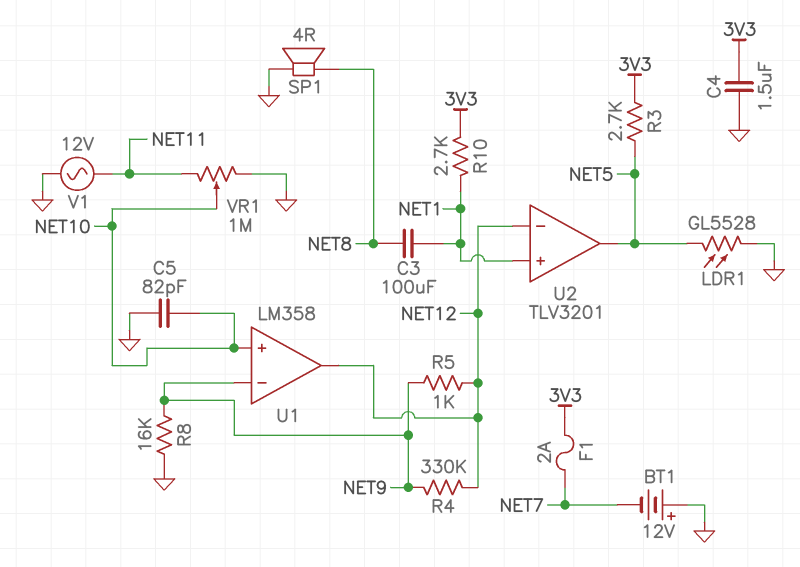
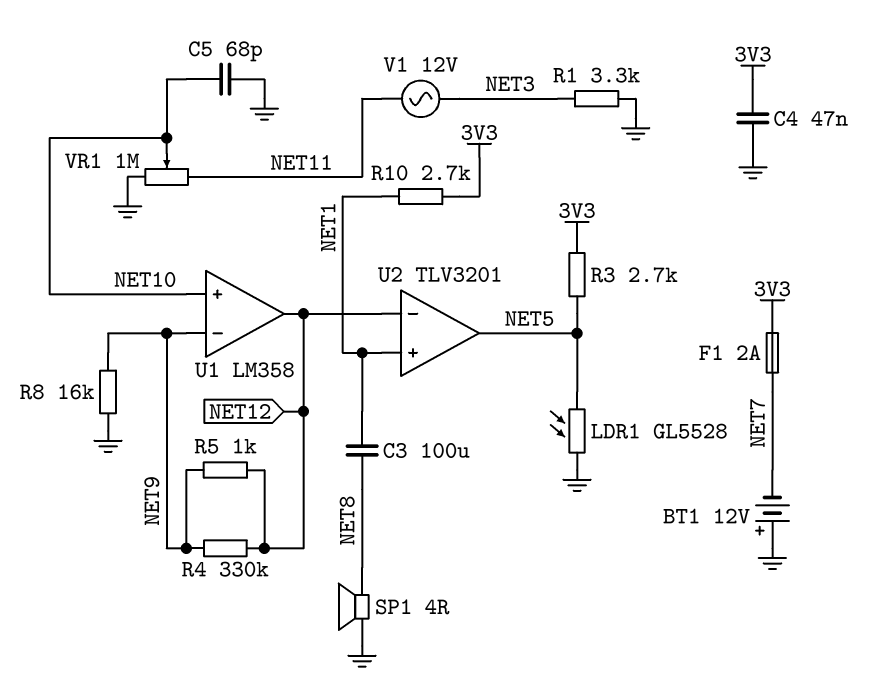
C4: 1.5uF (3V3, GND) -> 47nF (3V3, GND)
C5: 82pF (GND, NET10) -> 68pF (GND, NET10)
R1: none -> 3.3k (GND, NET3)
V1: AC 12V (GND, NET11) -> AC 12V (NET3, NET11)

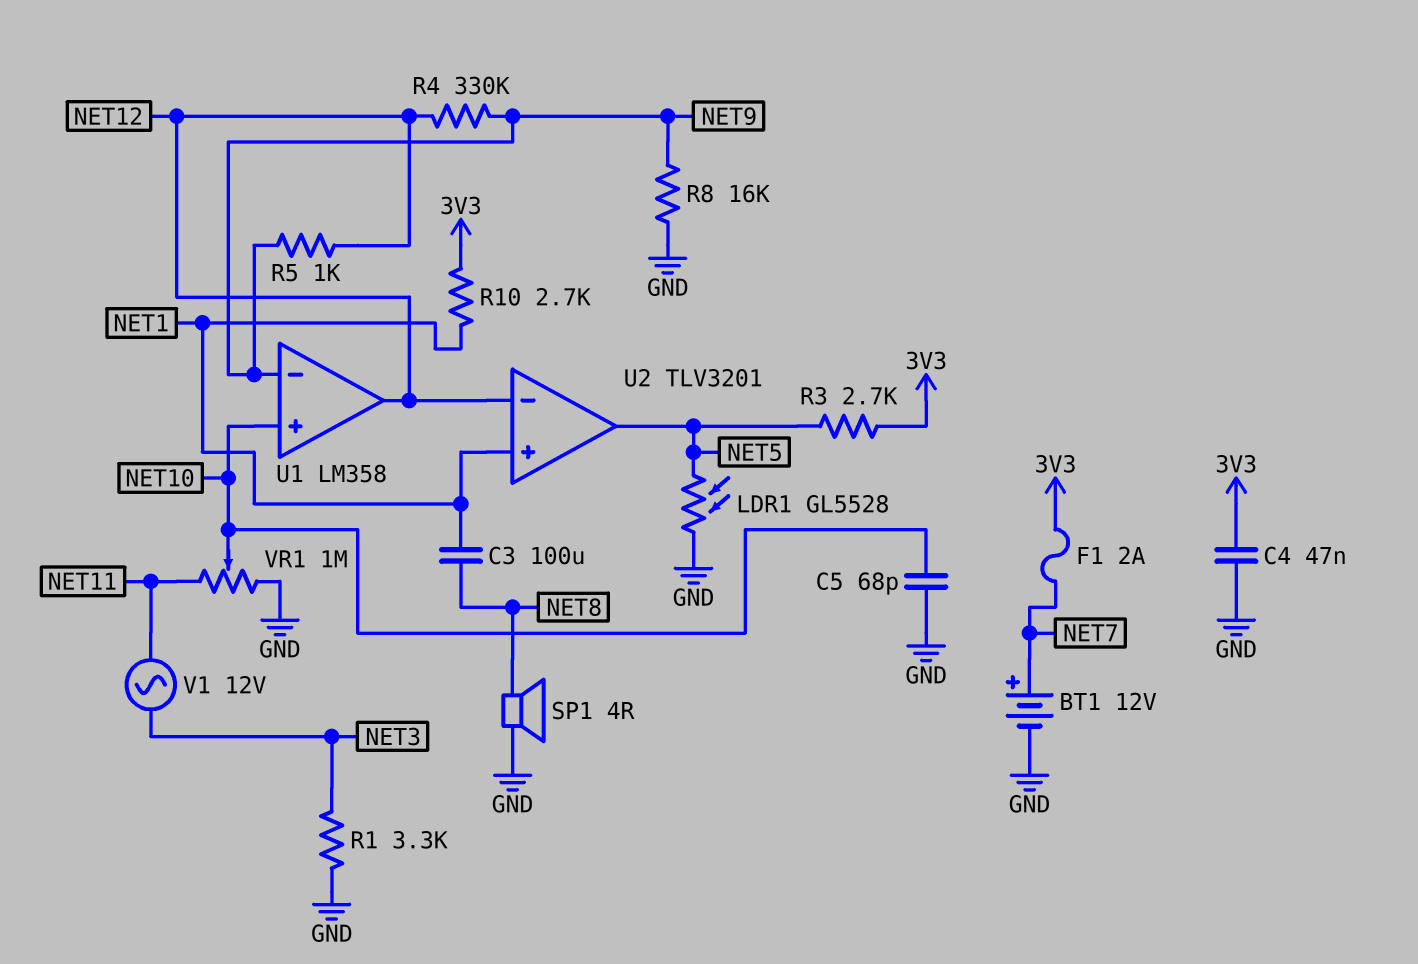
BT1: 12V (plus GND, minus NET7) -> 12V (plus NET7, minus GND)

